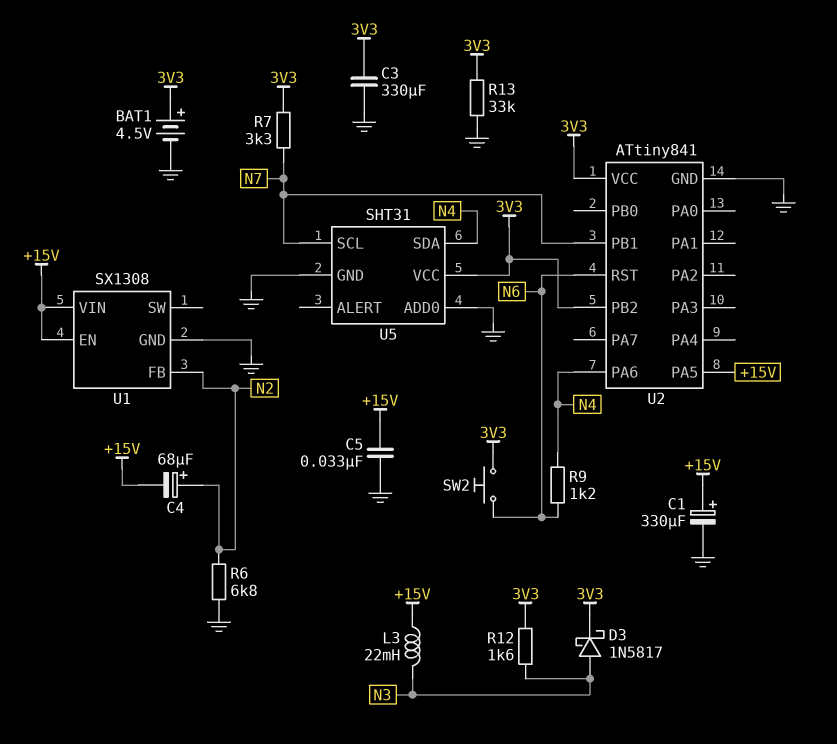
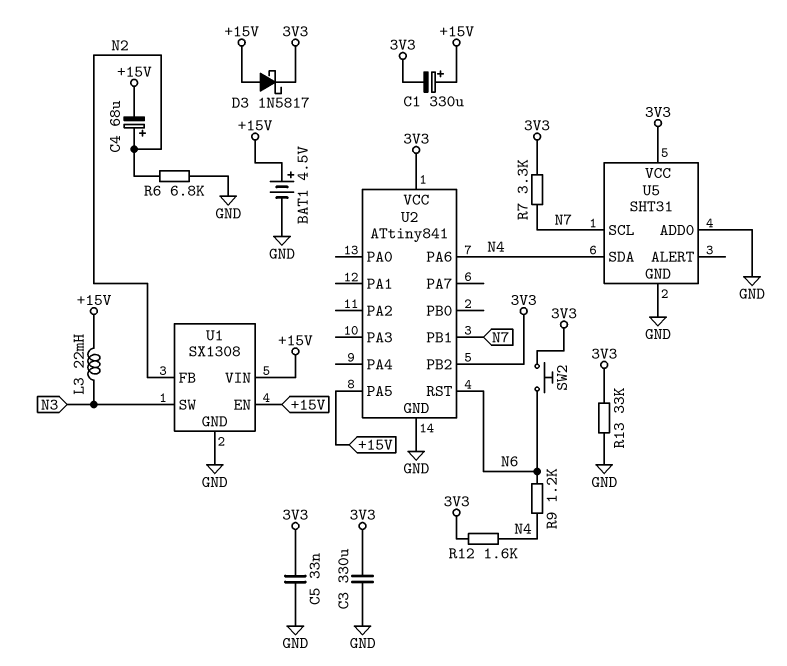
BAT1: 4.5V (plus 3V3, minus GND) -> 4.5V (plus +15V, minus GND)
C1: 330uF (plus +15V, minus GND) -> 330uF (plus +15V, minus 3V3)
C5: 33nF (+15V, GND) -> 33nF (3V3, GND)
D3: schottky 1N5817 (A N3, K 3V3) -> schottky 1N5817 (A +15V, K 3V3)
R12: 1.6k (3V3, N3) -> 1.6k (3V3, N4)
U1 pin SW: none -> N3

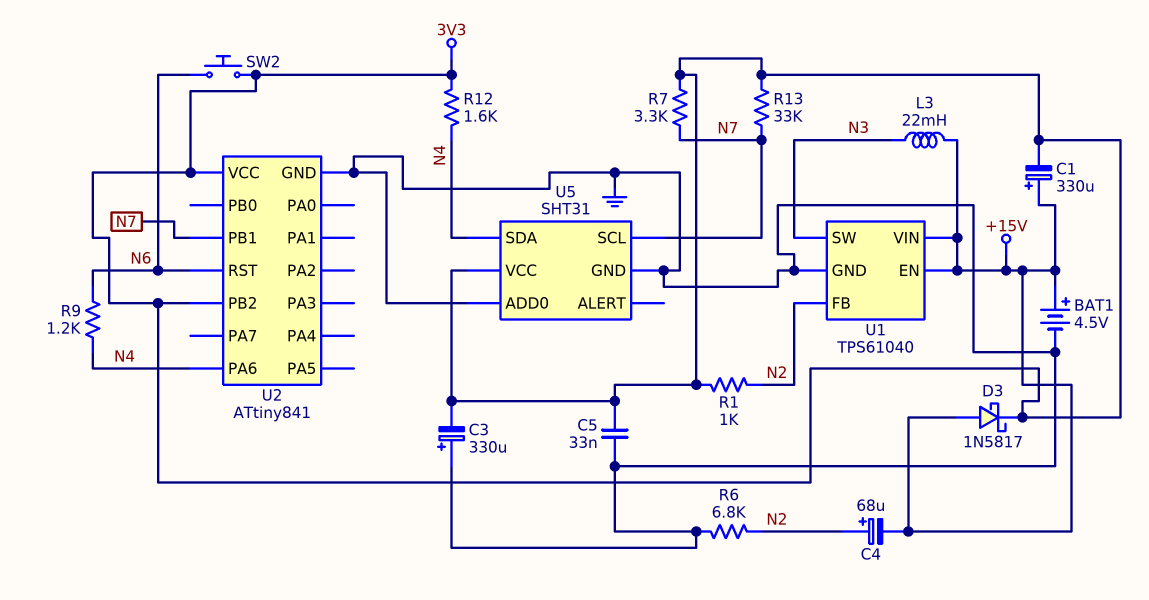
C3: 330uF (3V3, GND) -> 330uF (plus GND, minus 3V3)
R1: none -> 1k (3V3, N2)
R13: 33k (3V3, GND) -> 33k (3V3, N7)
U1: SX1308 -> TPS61040
U2 pin PA5: +15V -> none

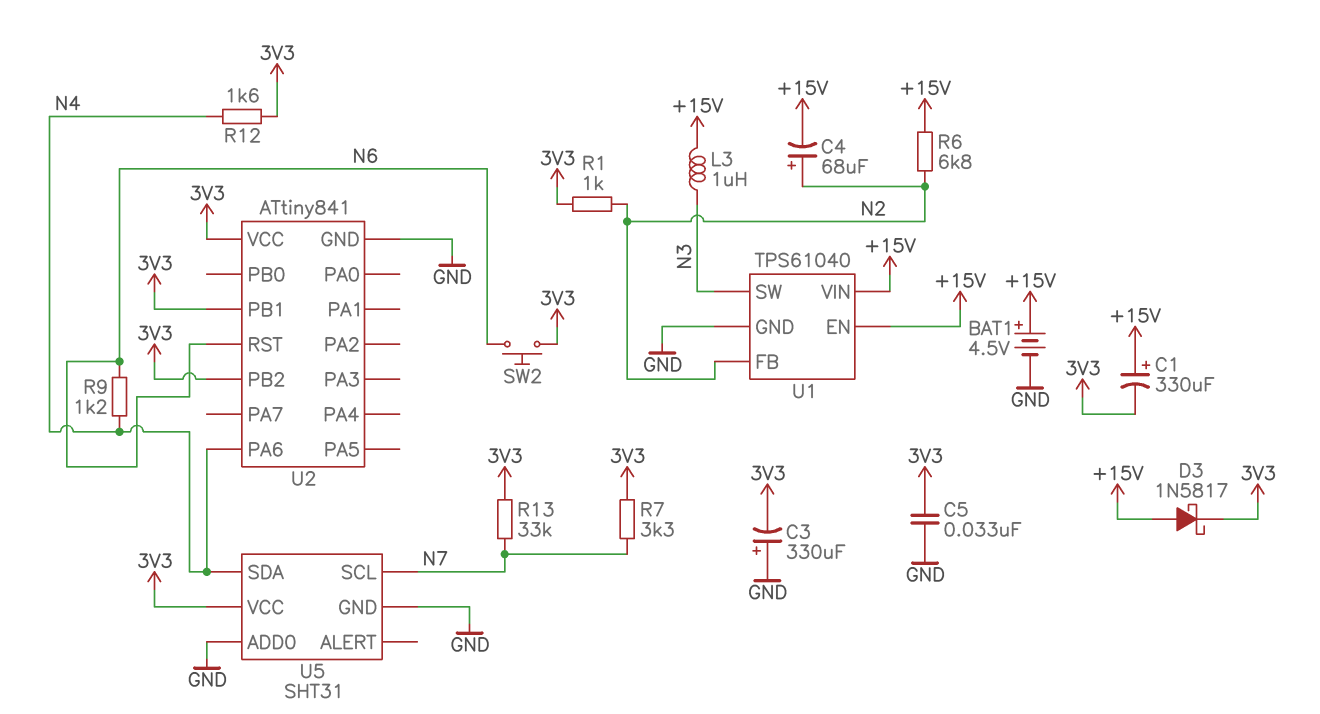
L3: 22mH (+15V, N3) -> 1uH (+15V, N3)
R6: 6.8k (GND, N2) -> 6.8k (+15V, N2)
U2 pin PB1: N7 -> 3V3

